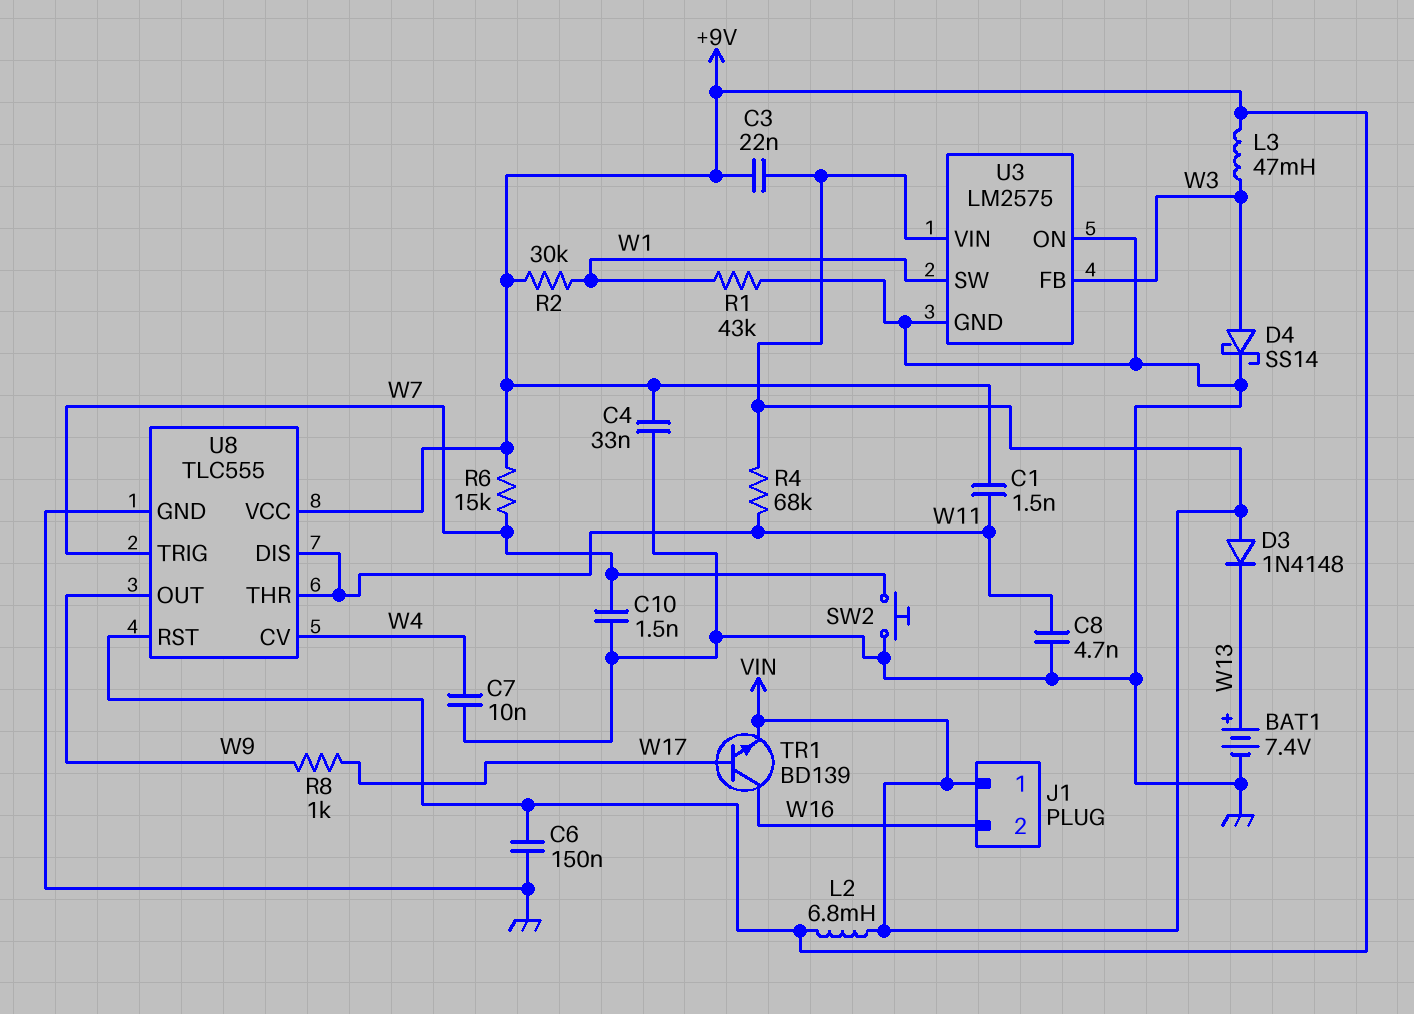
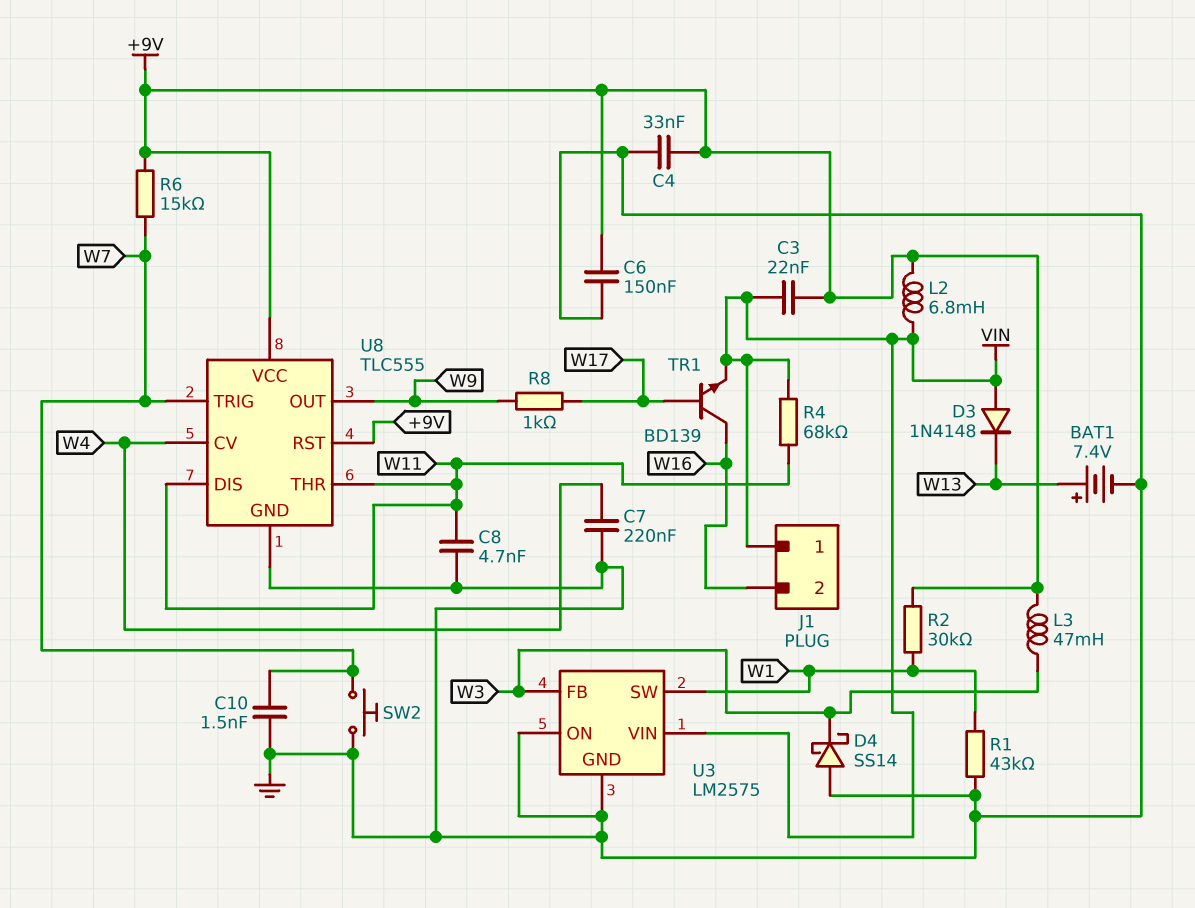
C1: 1.5nF (+9V, W11) -> none
C7: 10nF (GND, W4) -> 220nF (GND, W4)
D4: schottky SS14 (A W3, K GND) -> schottky SS14 (A GND, K W3)

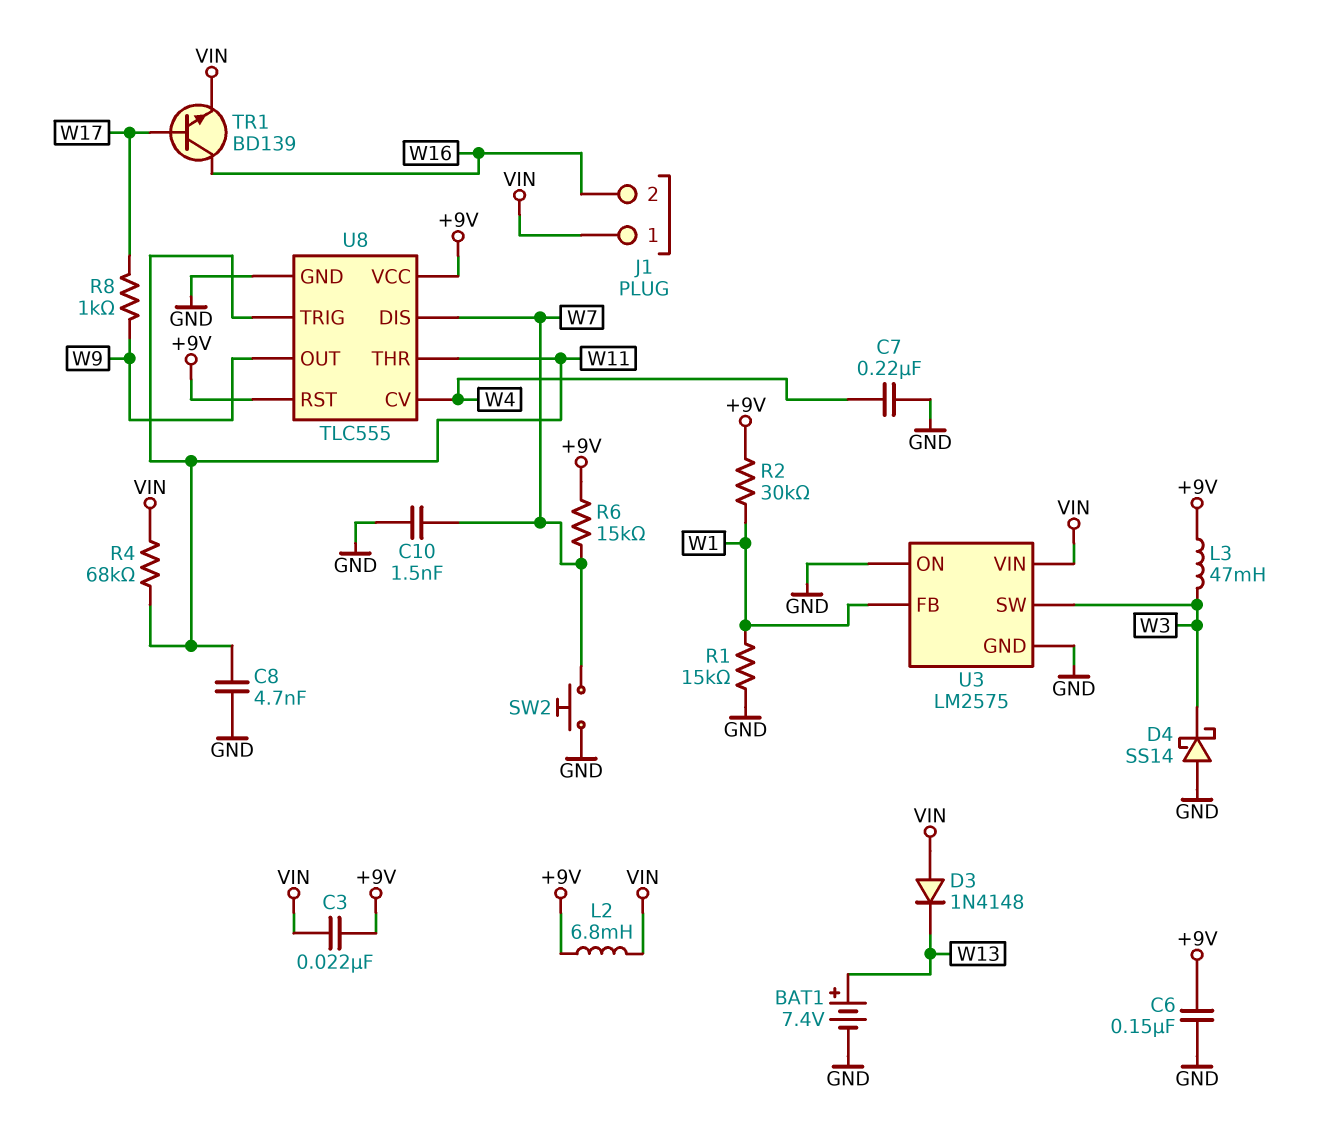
C4: 33nF (+9V, GND) -> none
R1: 43k (GND, W1) -> 15k (GND, W1)
U3 pin FB: W3 -> W1
U3 pin SW: W1 -> W3
U8 pin DIS: W11 -> W7
U8 pin TRIG: W7 -> W11

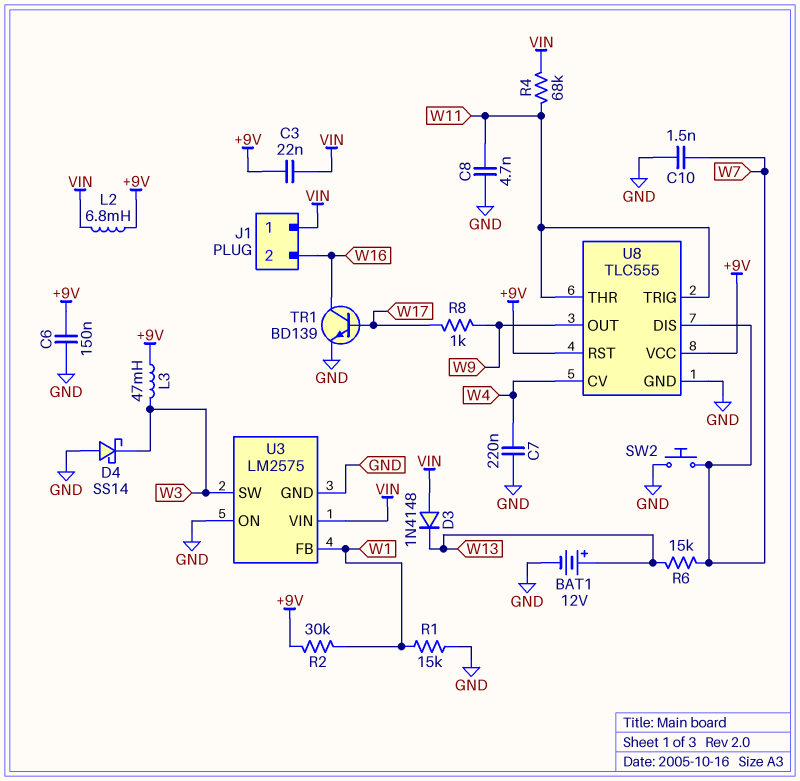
BAT1: 7.4V (plus W13, minus GND) -> 12V (plus W13, minus GND)
R6: 15k (+9V, W7) -> 15k (W7, W13)
TR1: NPN BD139 (B W17, C W16, E VIN) -> NPN BD139 (B W17, C W16, E GND)

